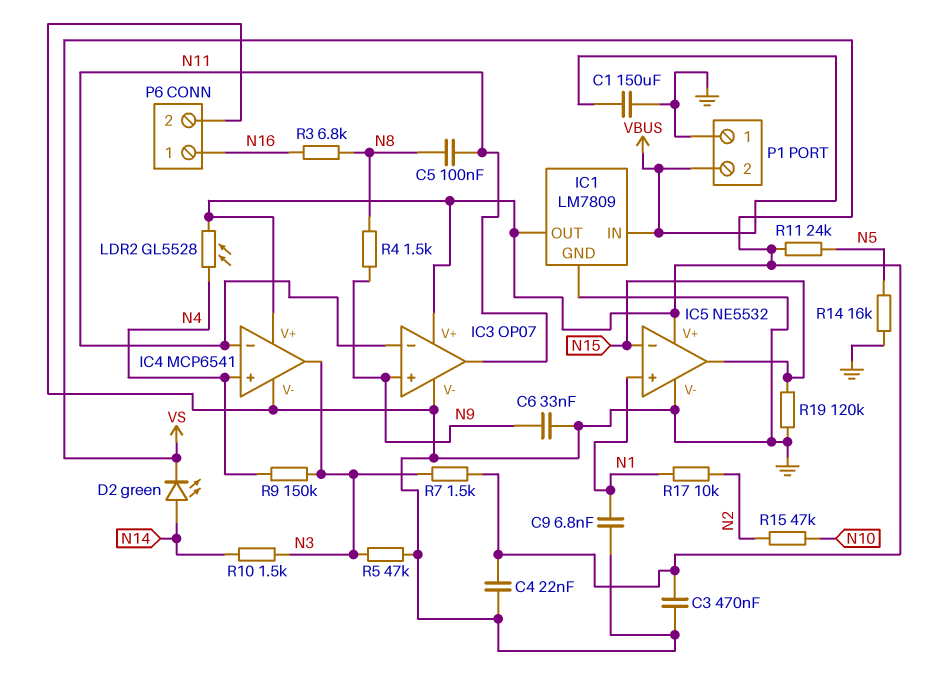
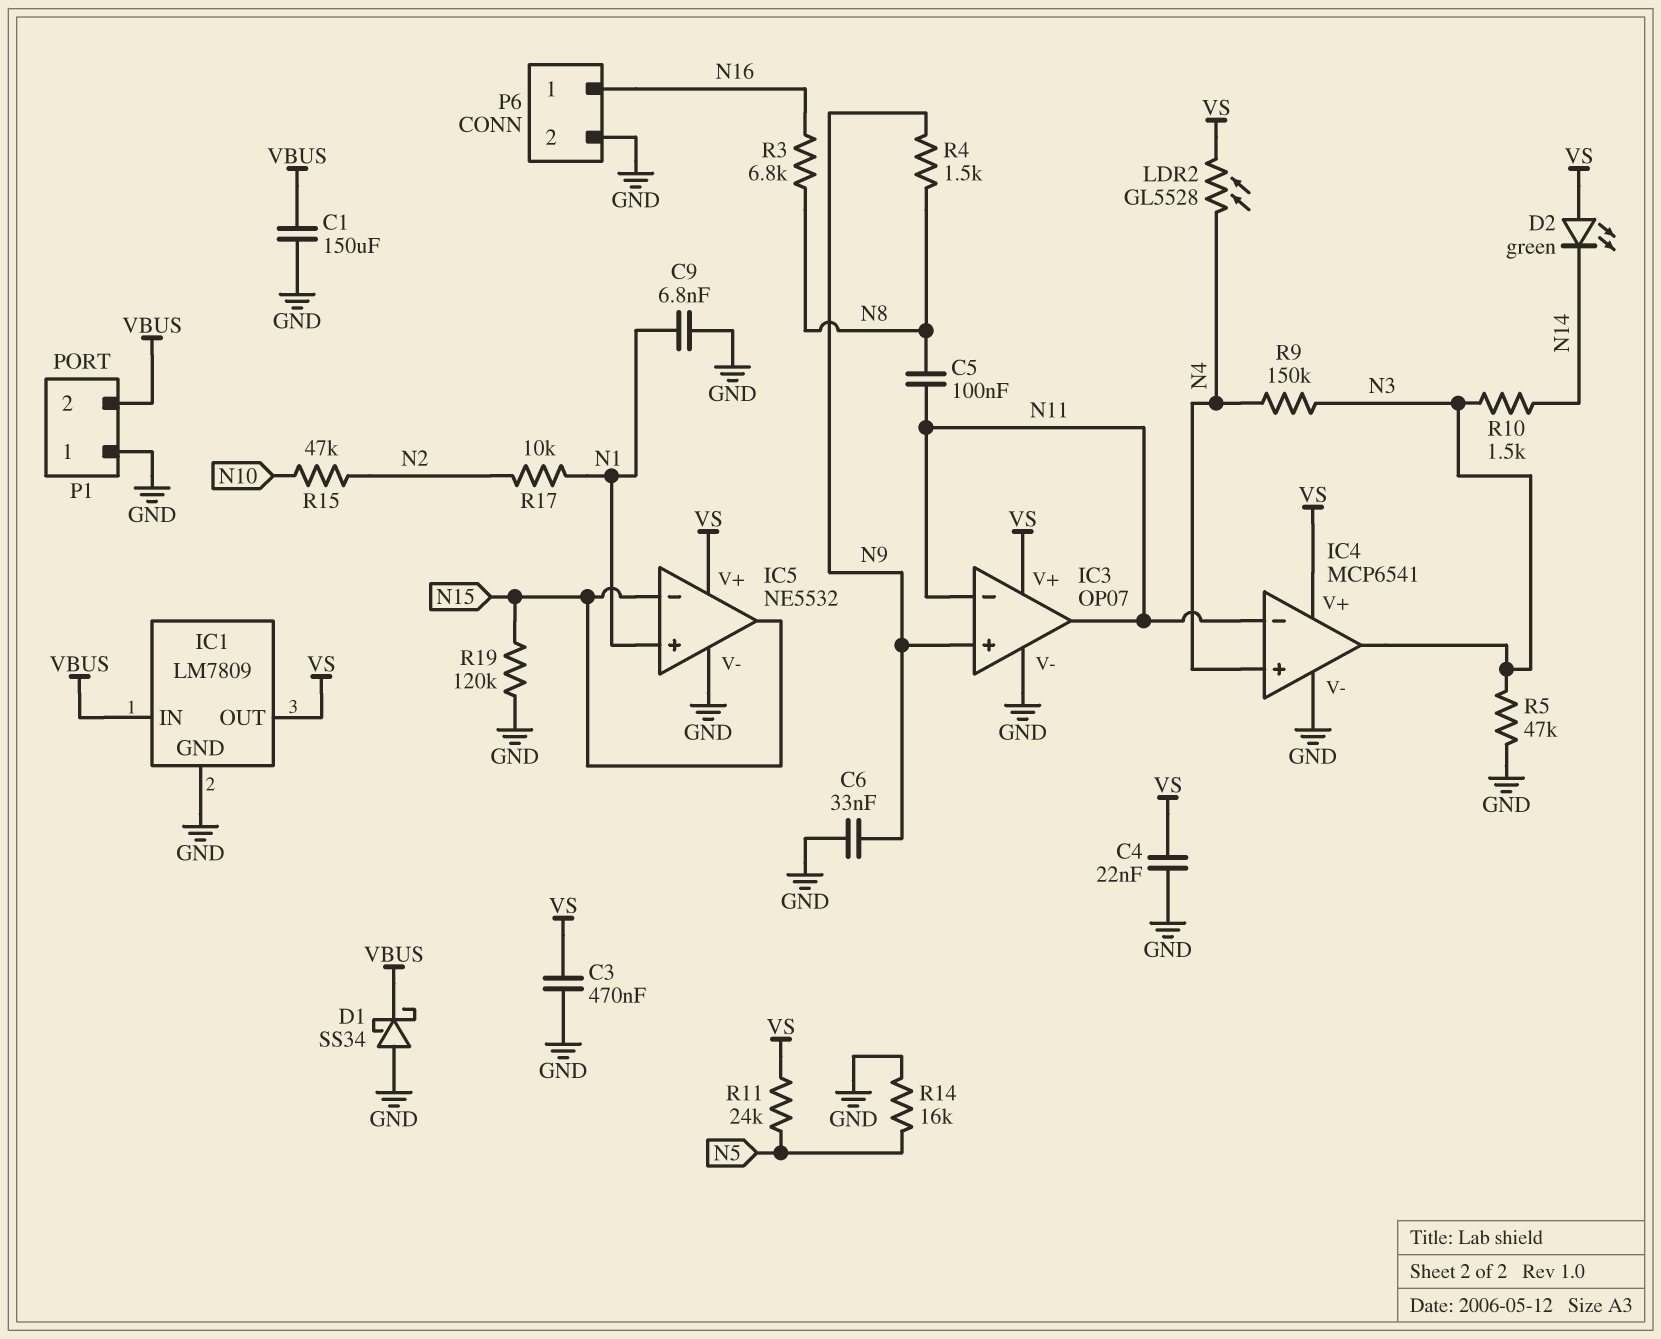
D1: none -> schottky SS34 (A GND, K VBUS)
D2: LED green (A N14, K VS) -> LED green (A VS, K N14)
R7: 1.5k (N3, VS) -> none

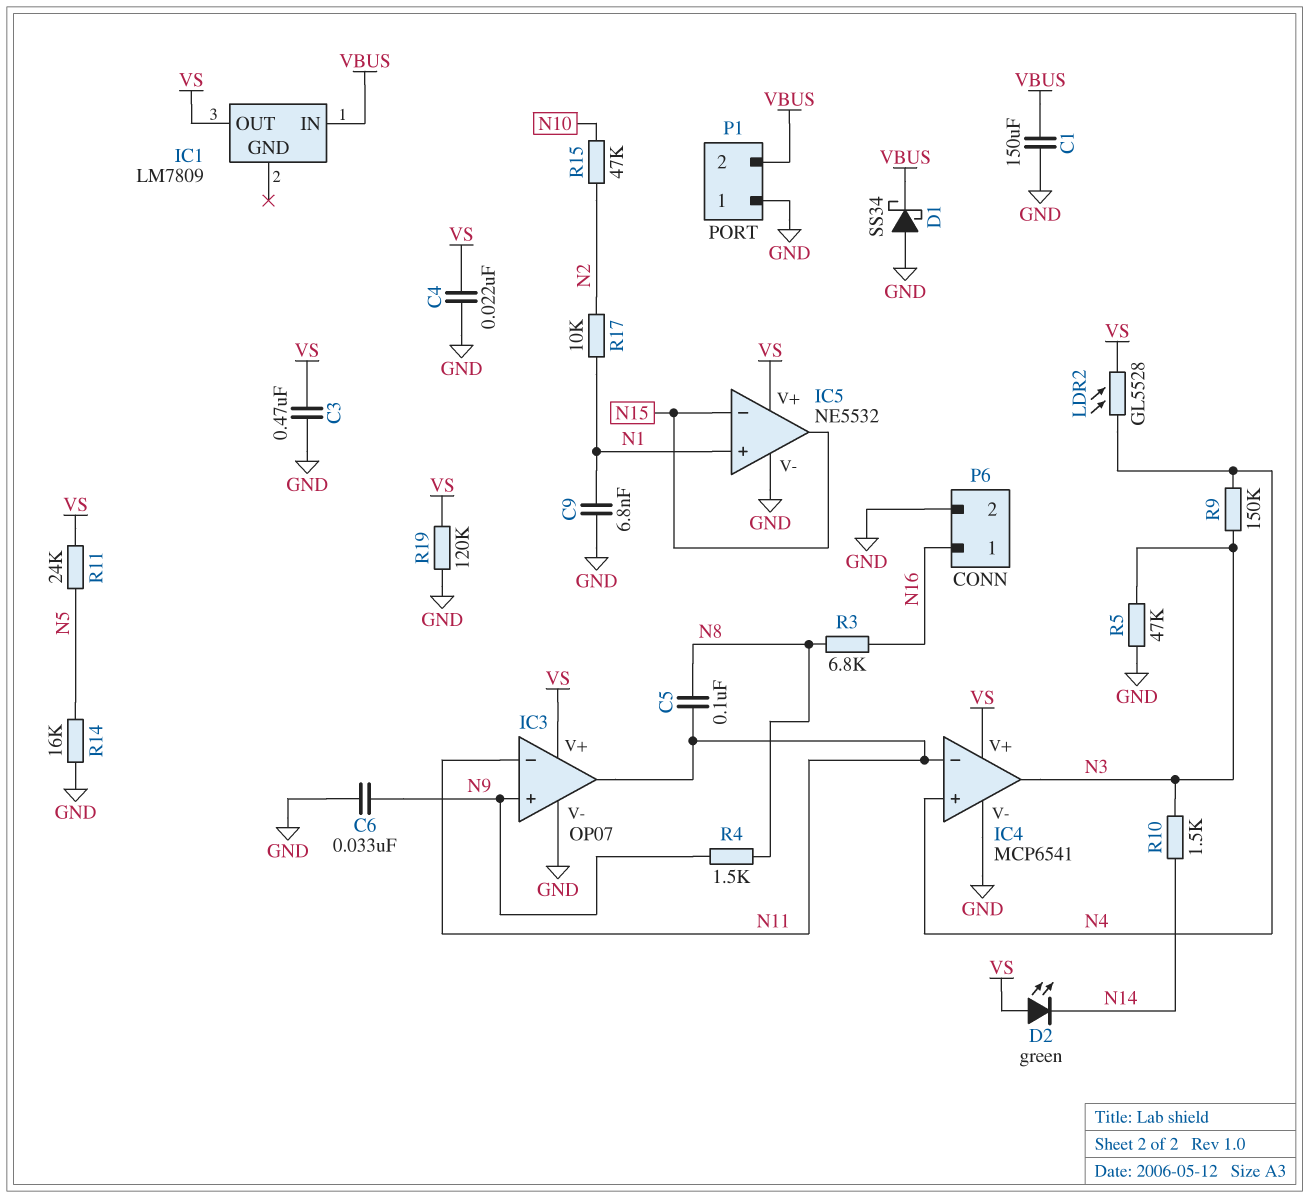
IC1 pin GND: GND -> none
R19: 120k (GND, N15) -> 120k (GND, VS)

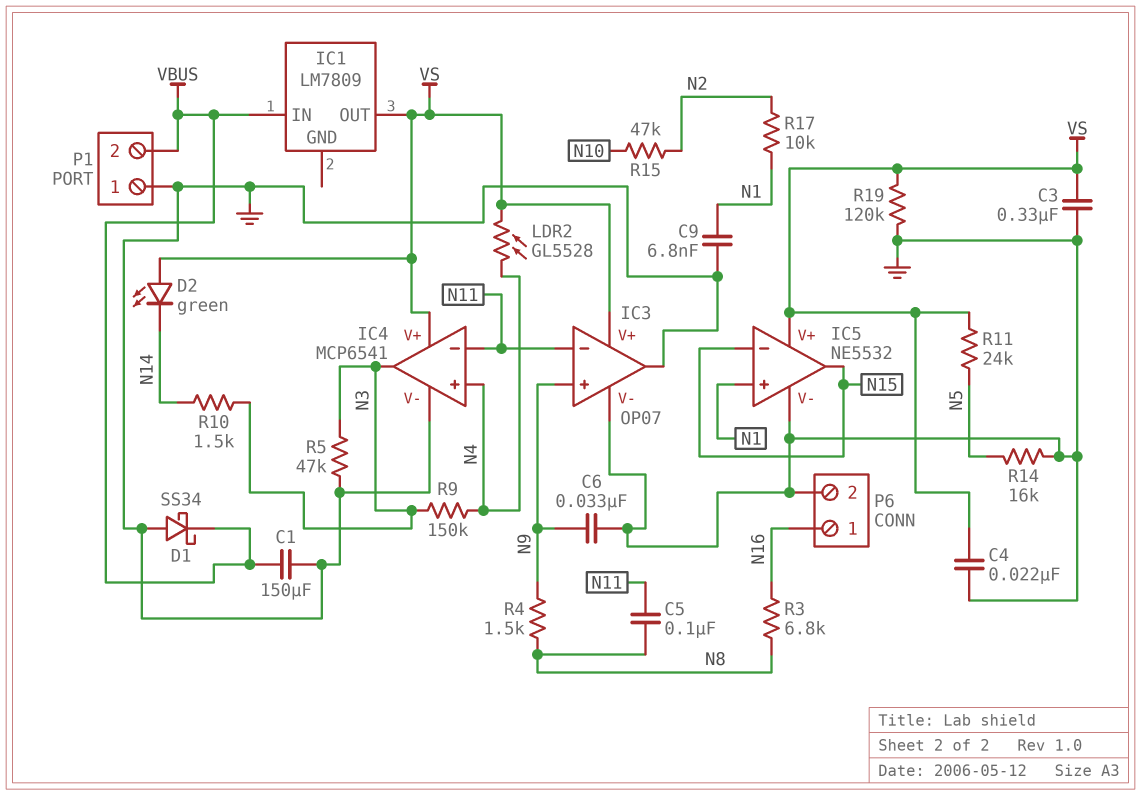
C3: 470nF (GND, VS) -> 330nF (GND, VS)
IC3 pin out: N11 -> GND

